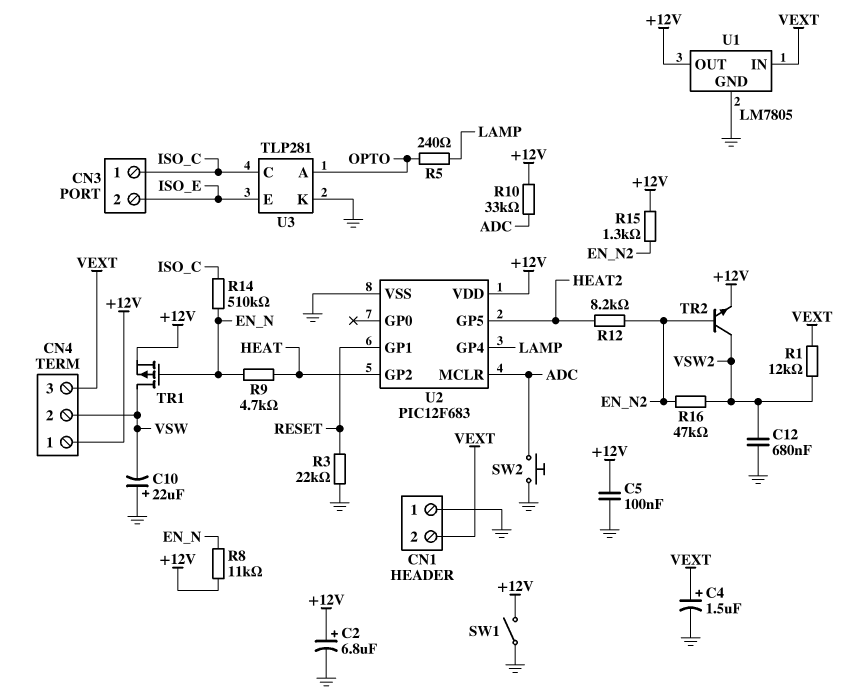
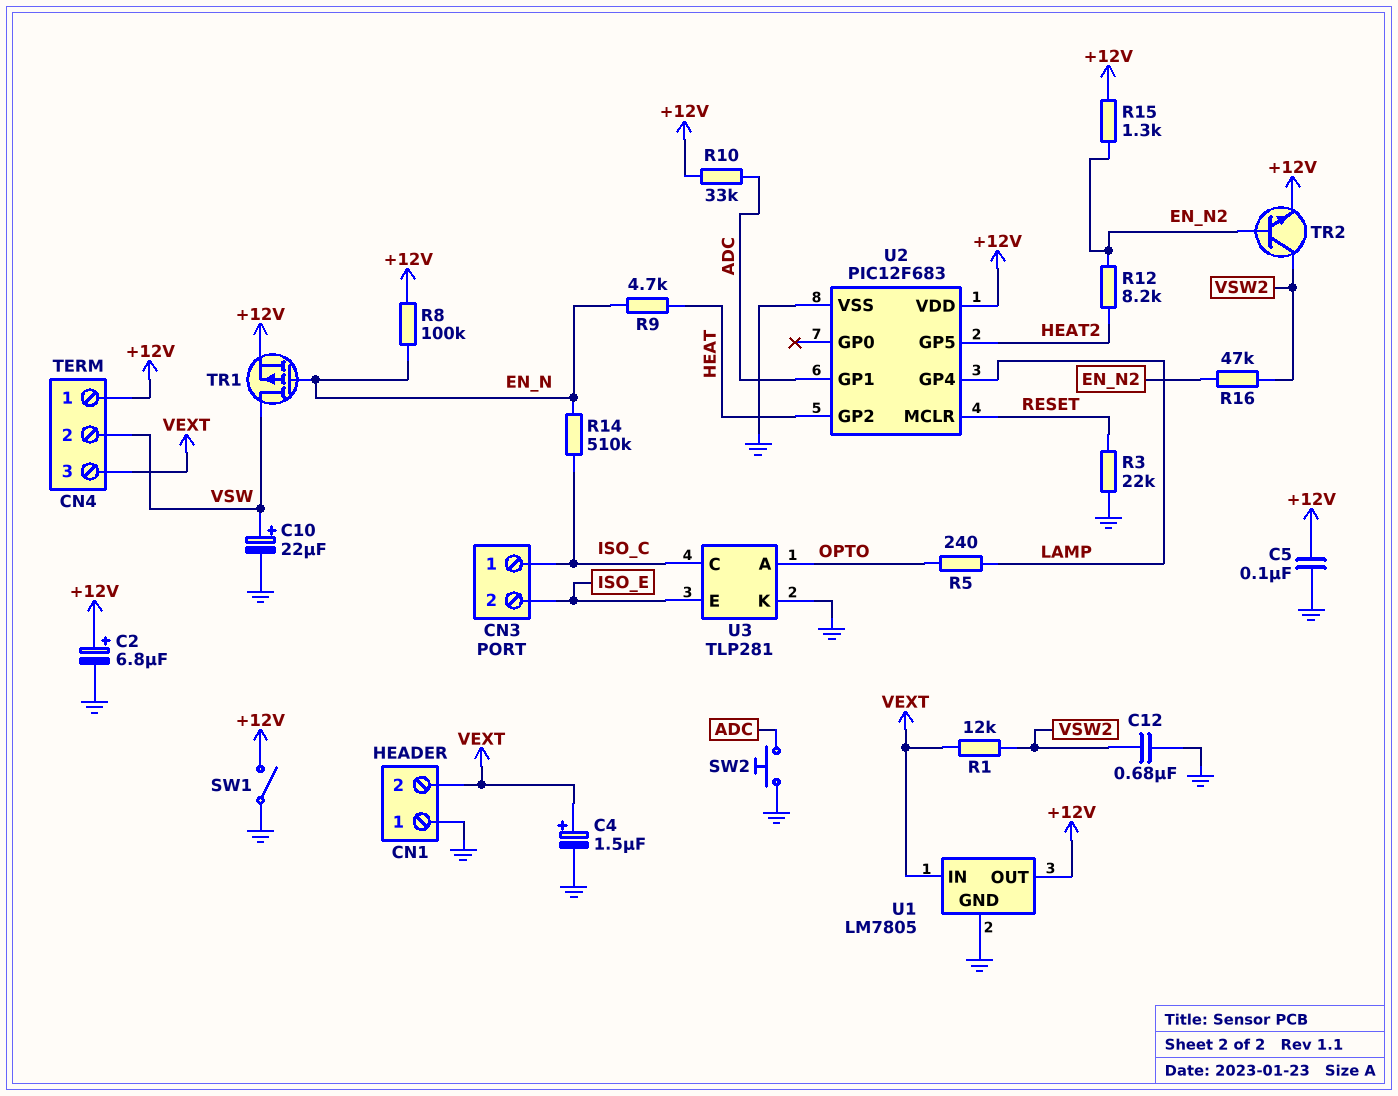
C10: 22uF (plus GND, minus VSW) -> 22uF (plus VSW, minus GND)
R8: 11k (+12V, EN_N) -> 100k (+12V, EN_N)
U2 pin GP1: RESET -> ADC
U2 pin MCLR: ADC -> RESET

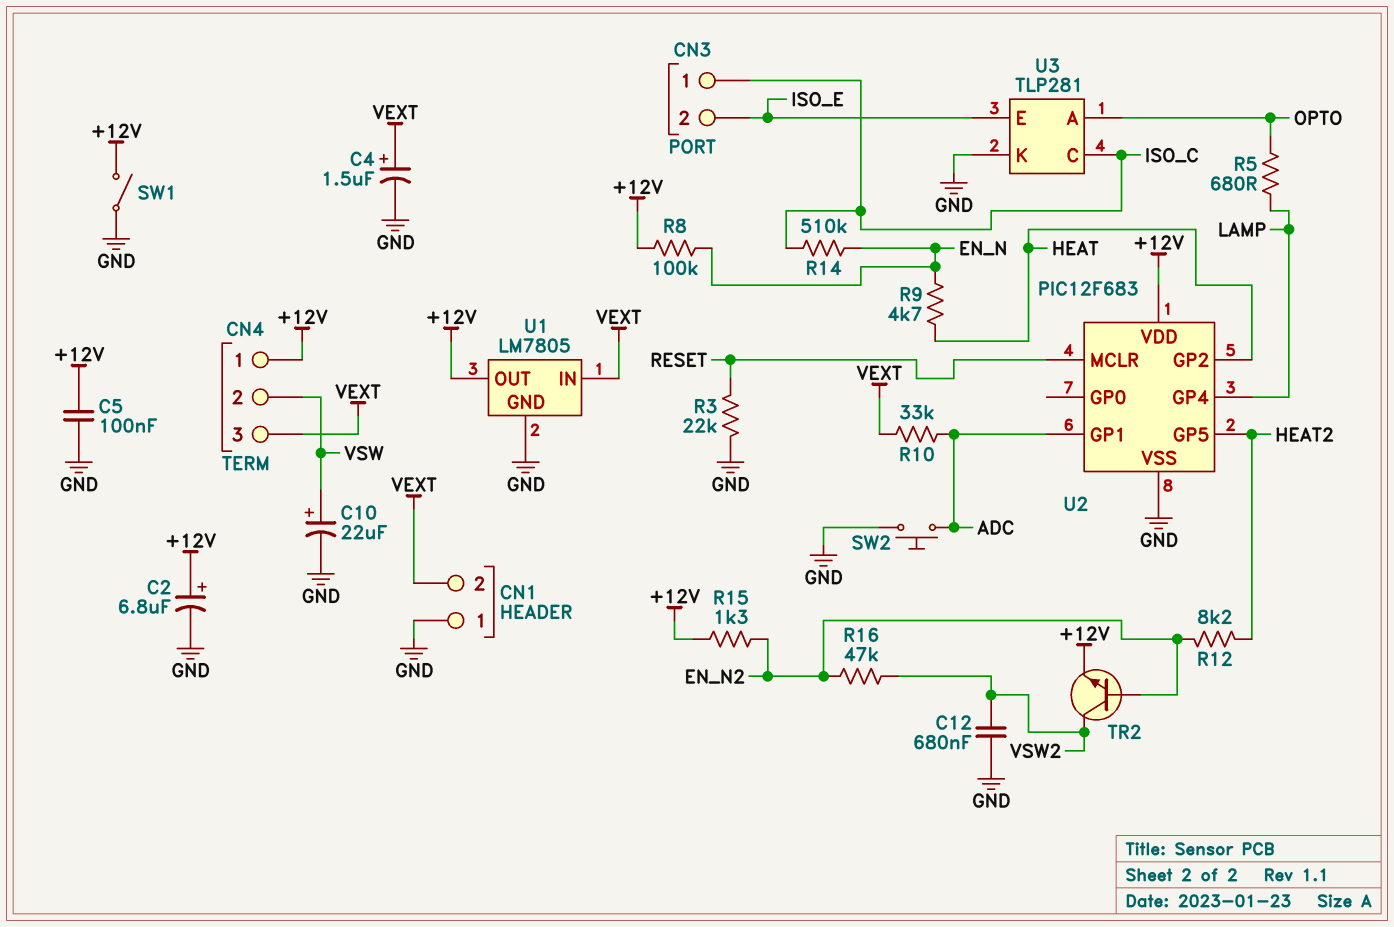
R1: 12k (VEXT, VSW2) -> none
R5: 240 (LAMP, OPTO) -> 680 (LAMP, OPTO)
R10: 33k (+12V, ADC) -> 33k (ADC, VEXT)
TR1: PMOS (G EN_N, D VSW, S +12V) -> none

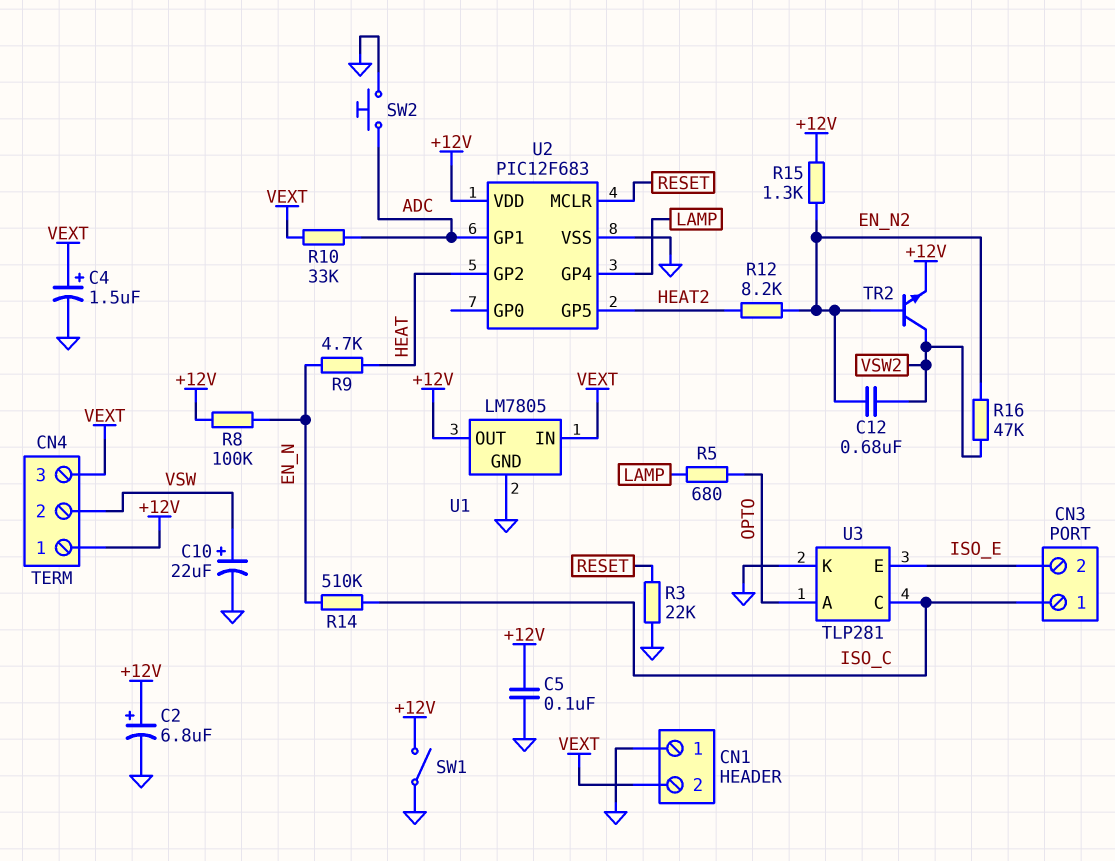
C12: 680nF (GND, VSW2) -> 680nF (EN_N2, VSW2)

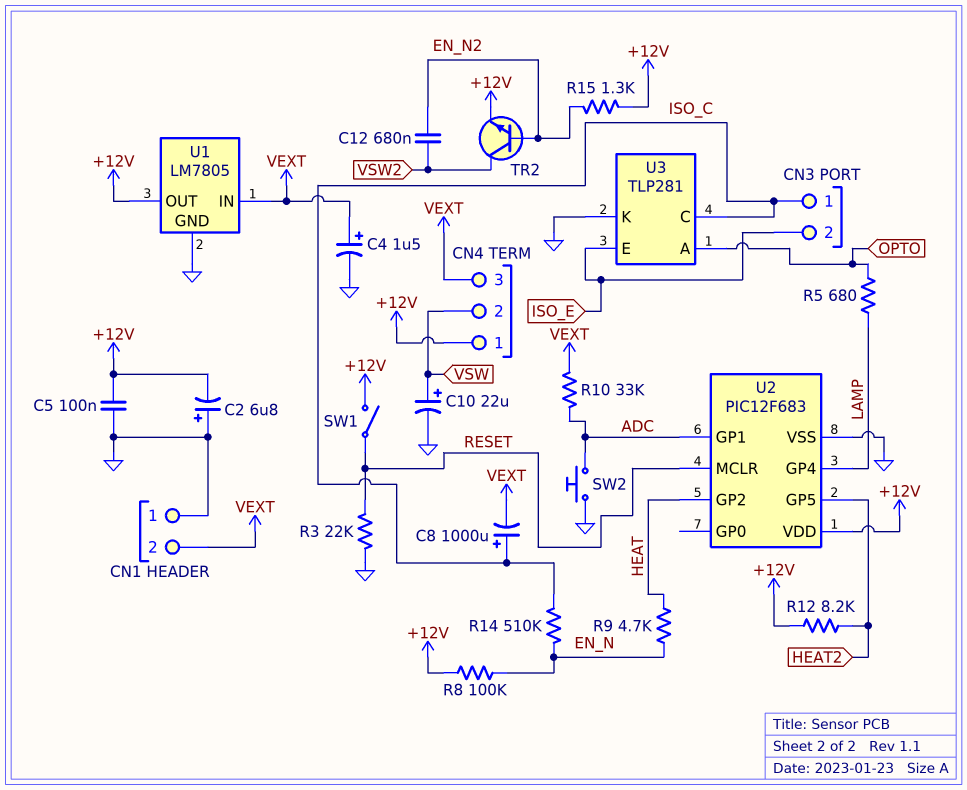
C2: 6.8uF (plus +12V, minus GND) -> 6.8uF (plus GND, minus +12V)
C8: none -> 1000uF (plus ISO_C, minus VEXT)
R12: 8.2k (EN_N2, HEAT2) -> 8.2k (+12V, HEAT2)
R16: 47k (EN_N2, VSW2) -> none
SW1: switch (+12V, GND) -> switch (+12V, RESET)

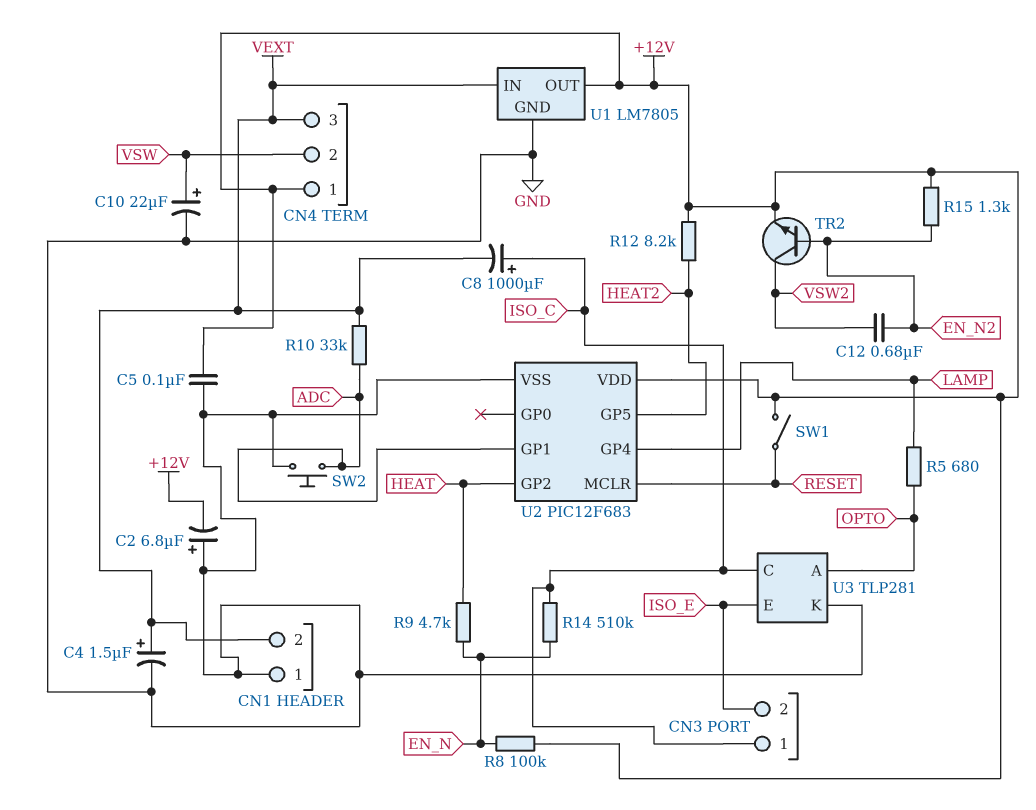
R3: 22k (GND, RESET) -> none

